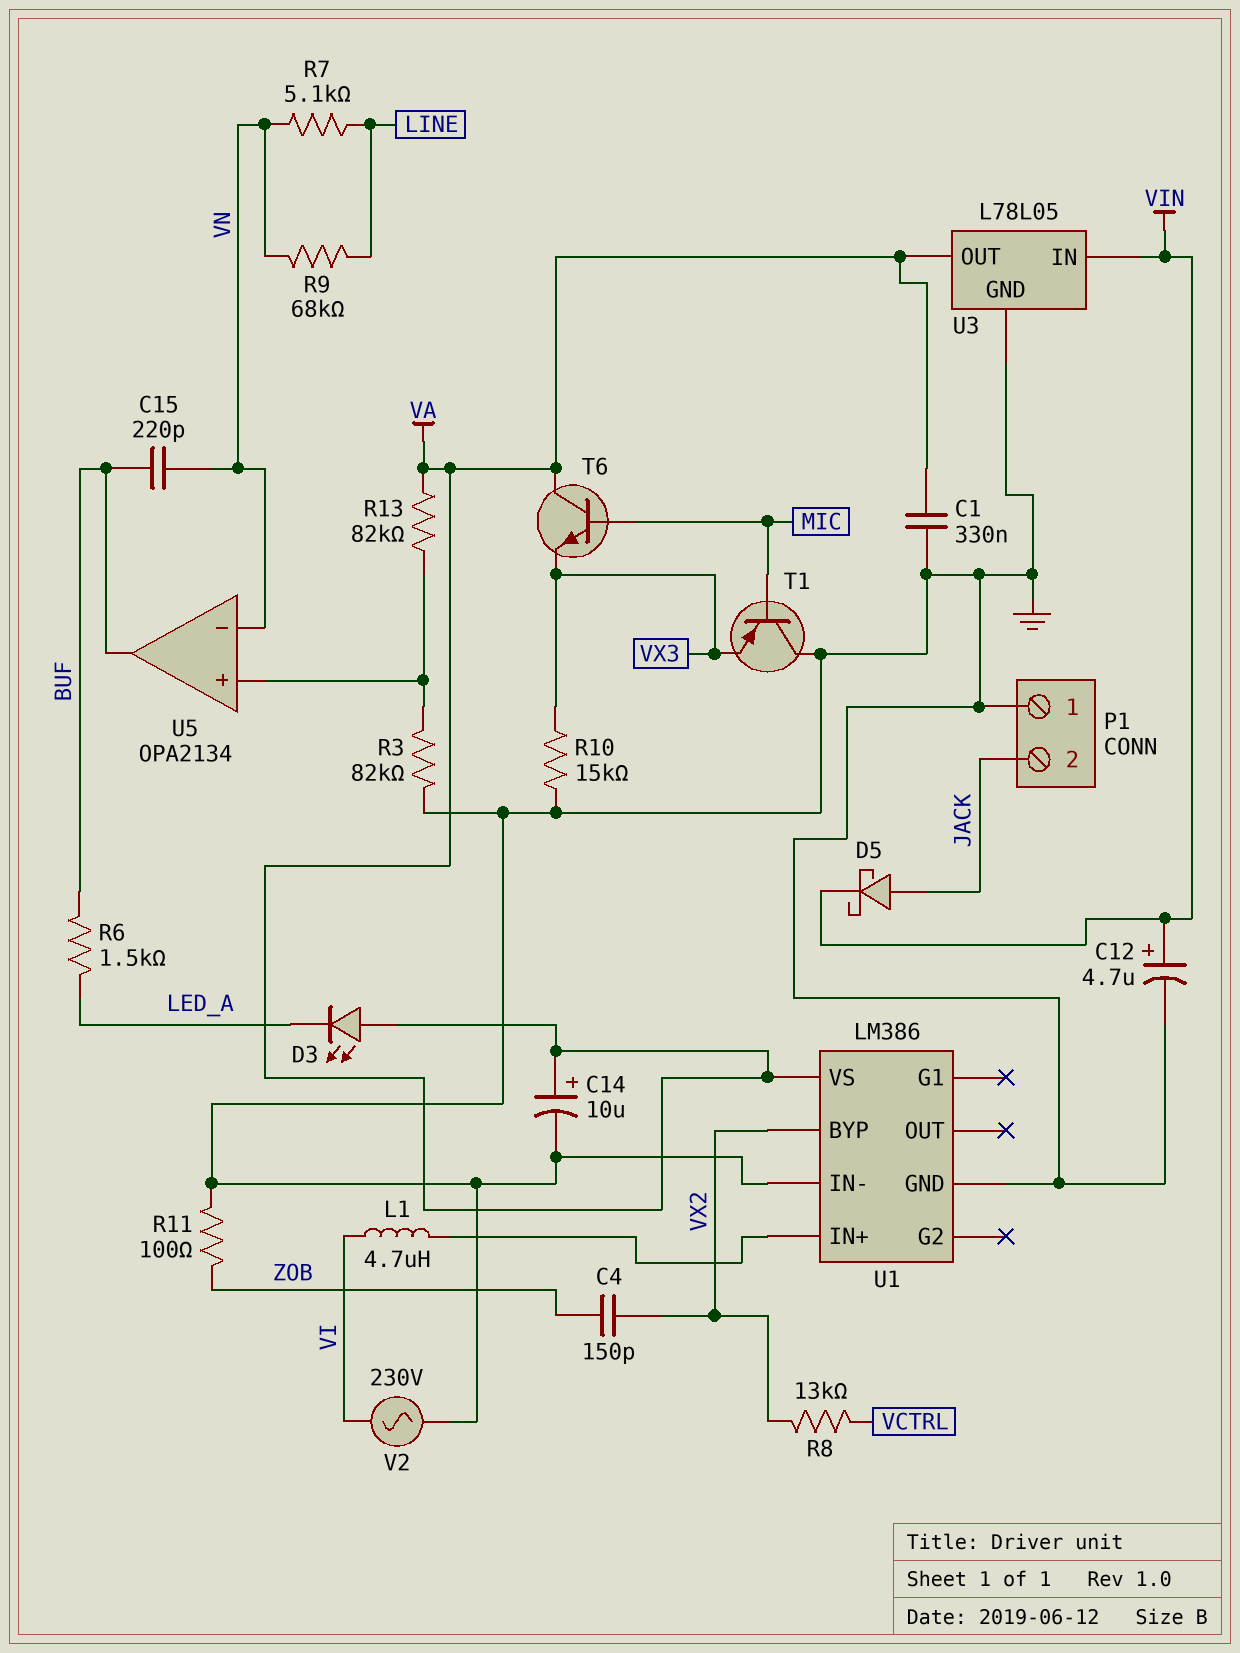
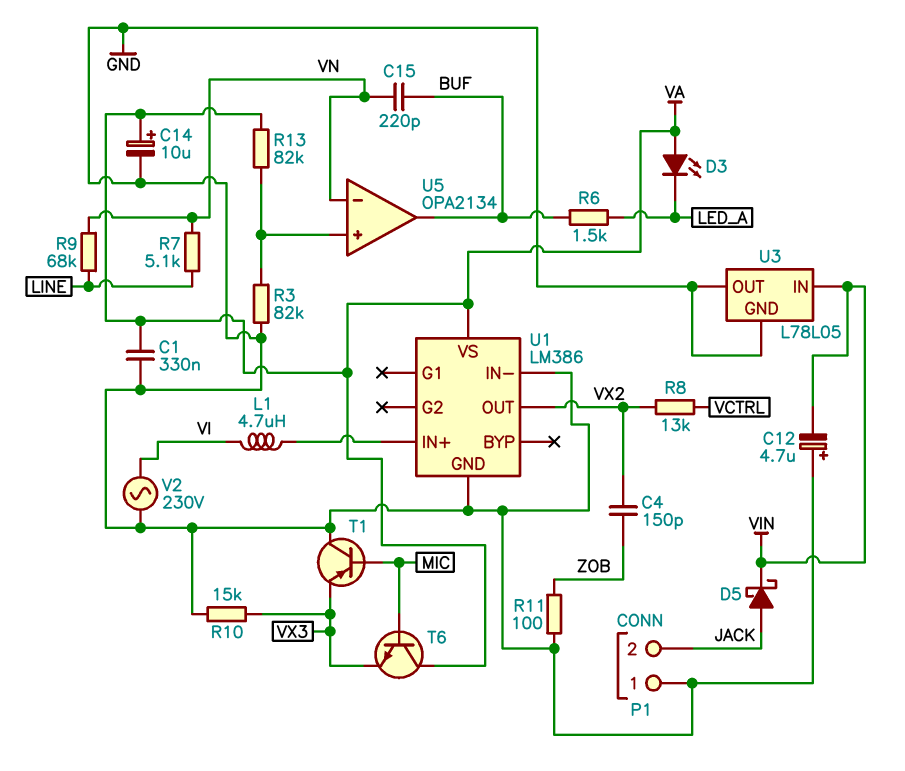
C12: 4.7uF (plus VIN, minus GND) -> 4.7uF (plus GND, minus VIN)
U1 pin BYP: VX2 -> none
U1 pin OUT: none -> VX2
U3 pin OUT: VA -> GND

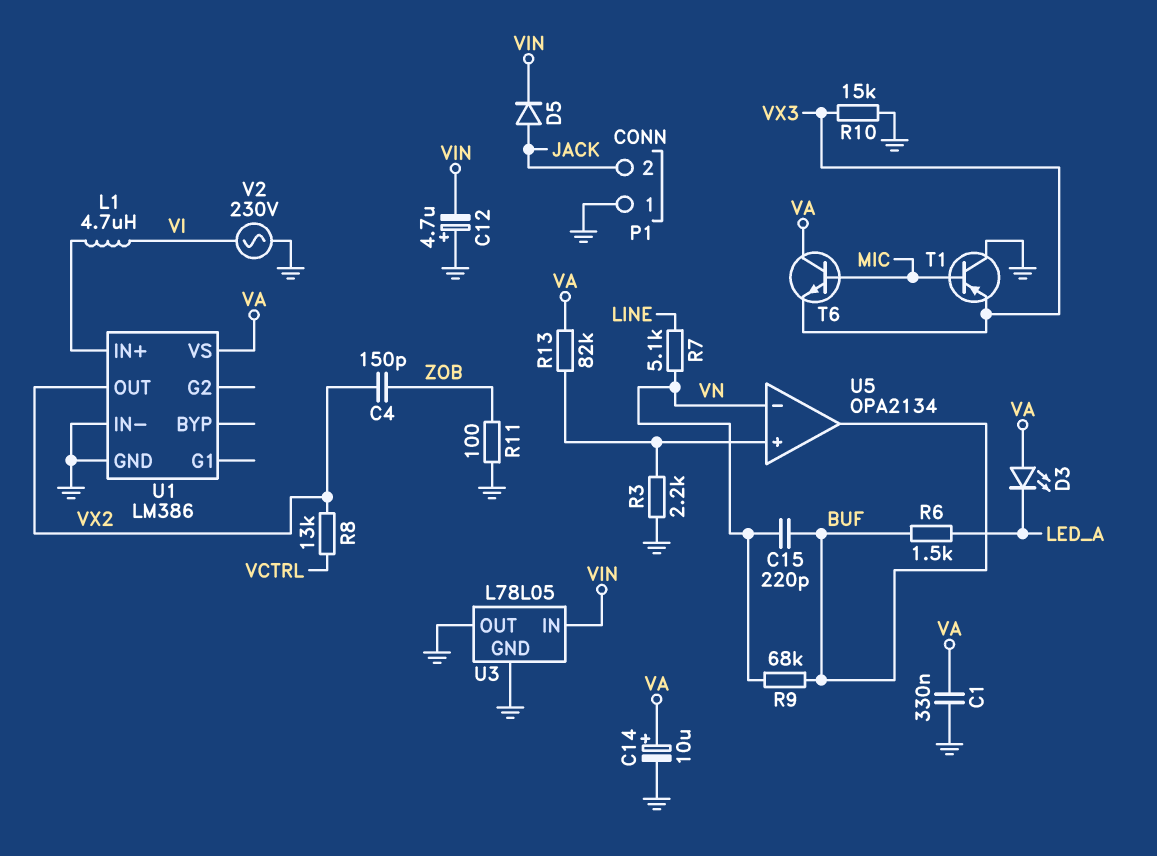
D5: schottky (A JACK, K VIN) -> diode (A JACK, K VIN)
R3: 82k (GND, U5/in+) -> 2.2k (GND, U5/in+)
R9: 68k (LINE, VN) -> 68k (BUF, VN)

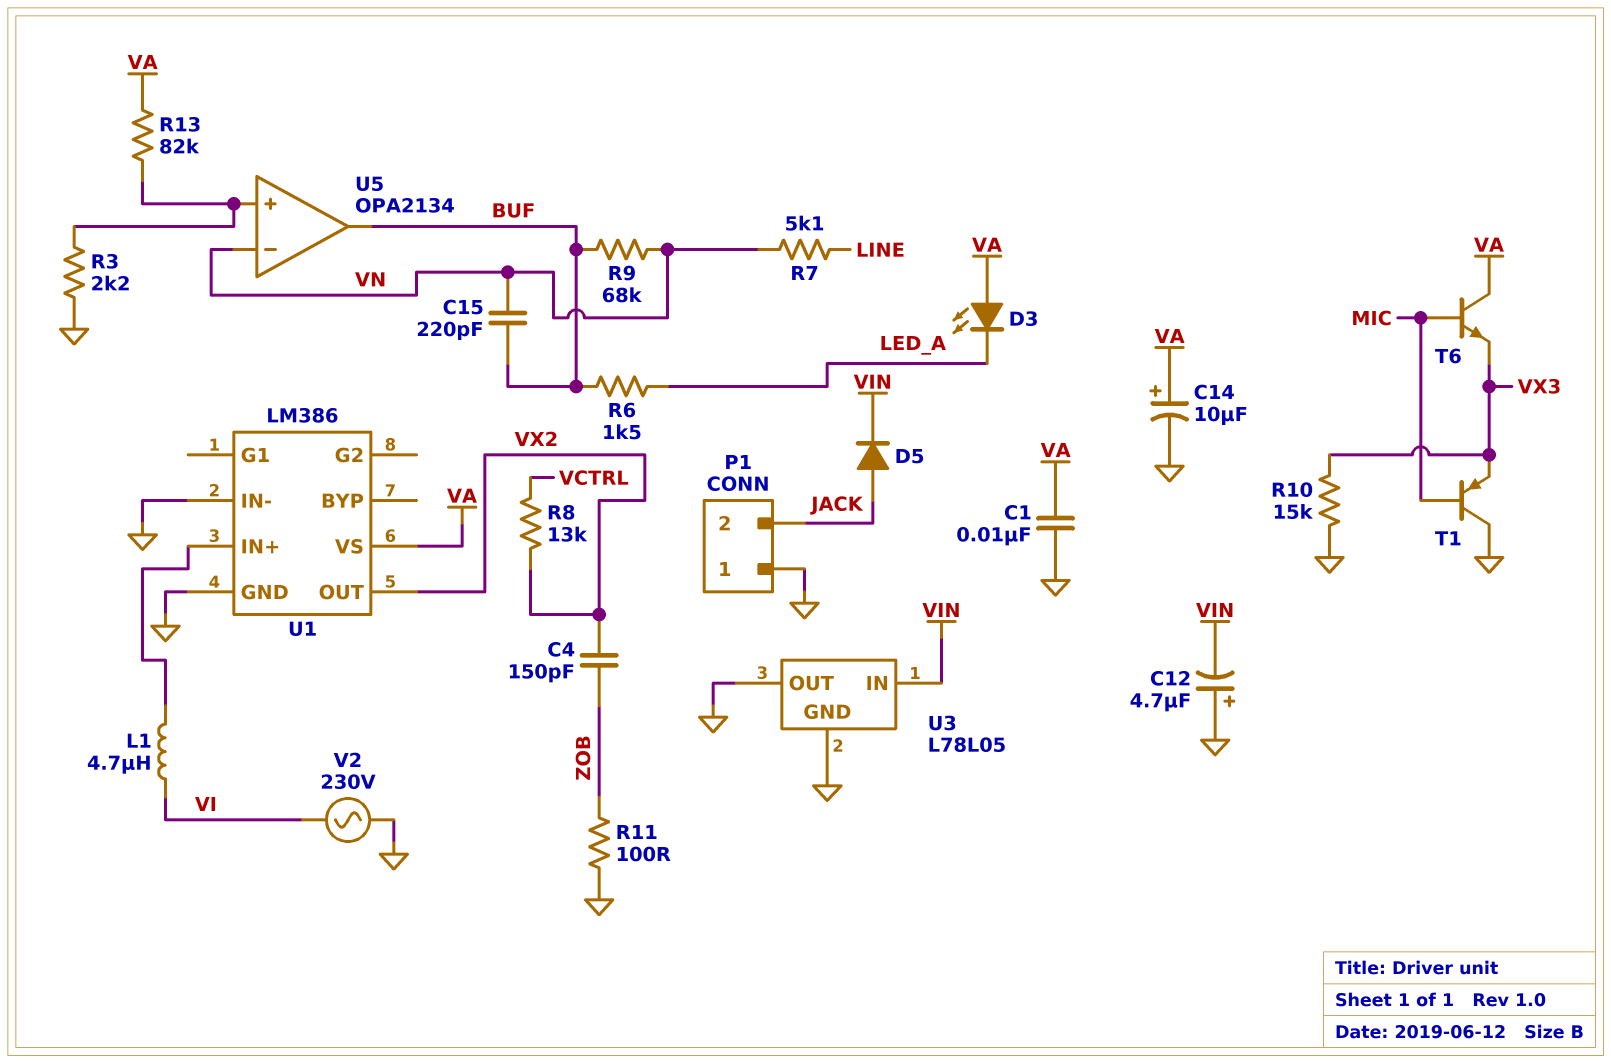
C1: 330nF (GND, VA) -> 10nF (GND, VA)

